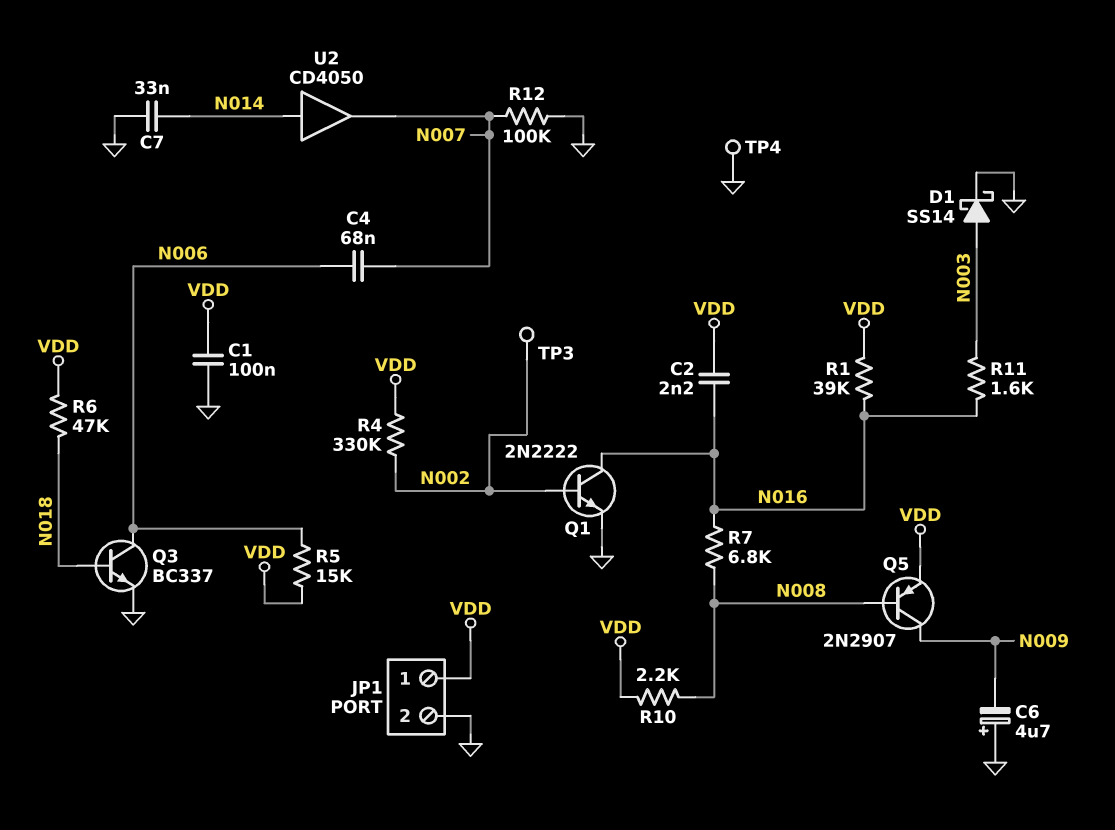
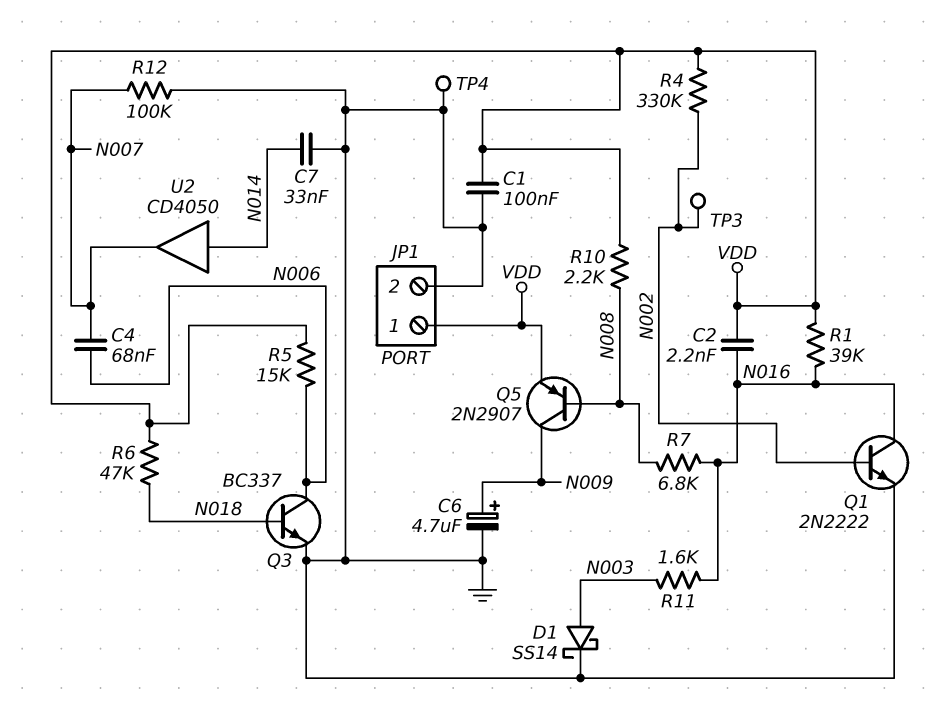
C6: 4.7uF (plus GND, minus N009) -> 4.7uF (plus N009, minus GND)

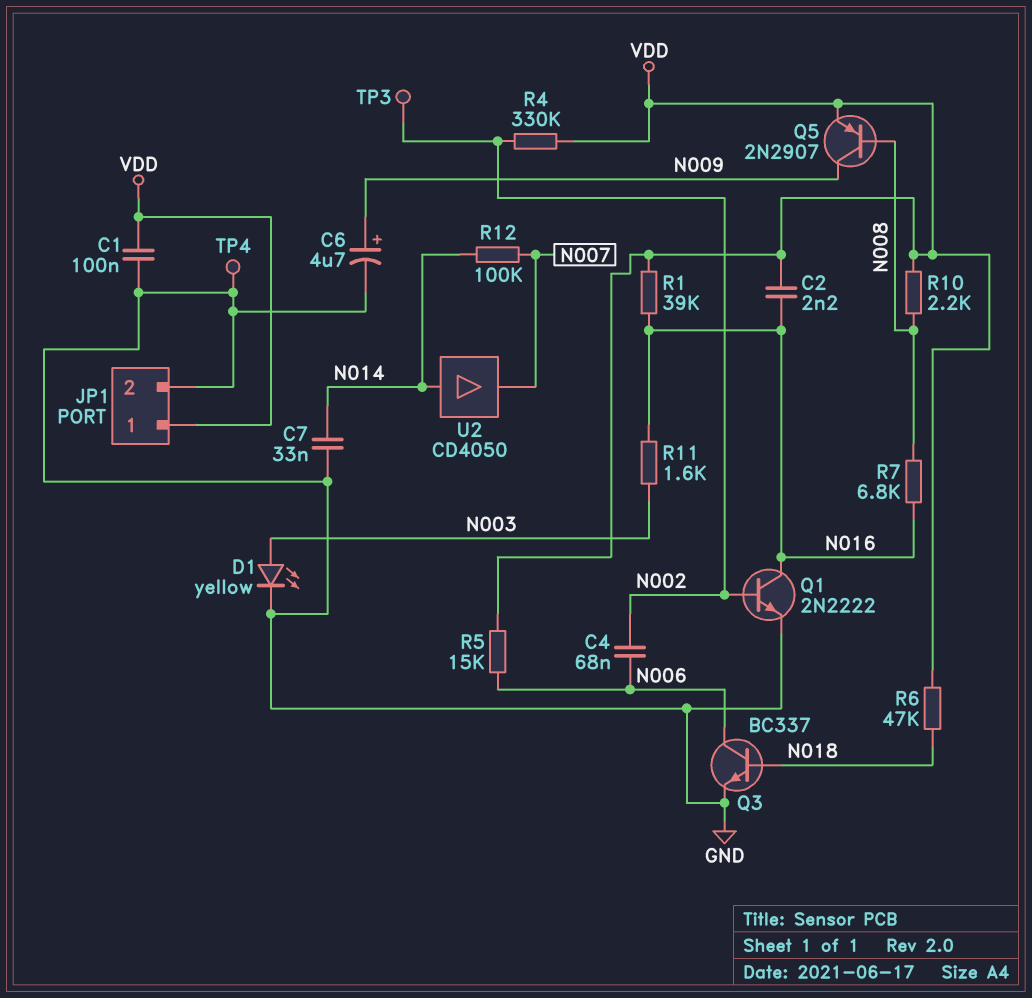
C4: 68nF (N006, N007) -> 68nF (N002, N006)
D1: schottky SS14 (A N003, K GND) -> LED yellow (A N003, K GND)
R12: 100k (GND, N007) -> 100k (N007, N014)

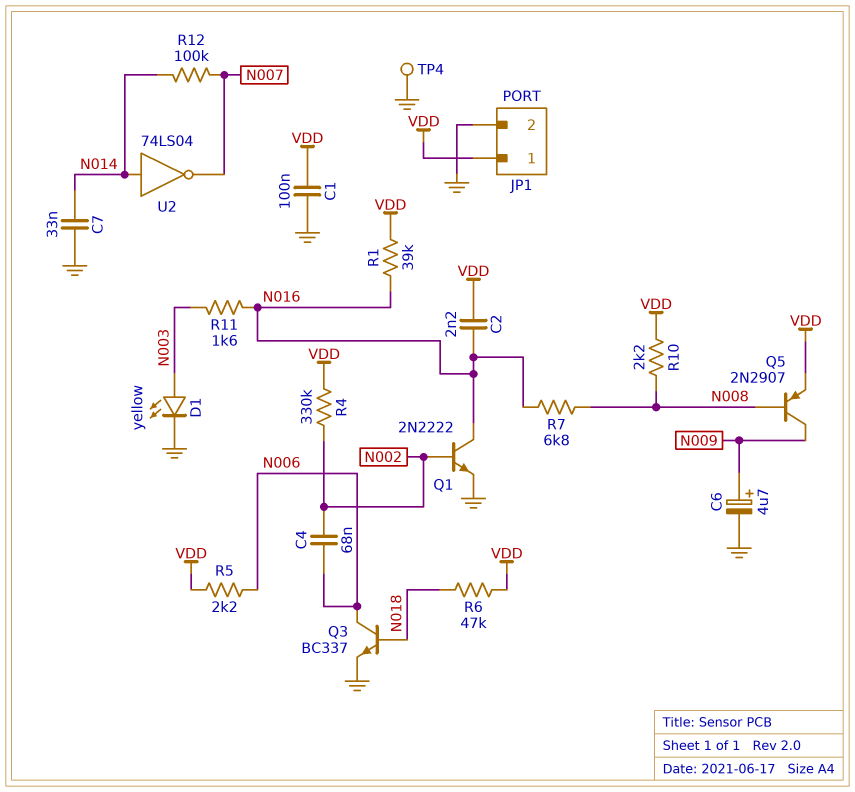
R5: 15k (N006, VDD) -> 2.2k (N006, VDD)
TP3: test point (N002) -> none
U2: buffer CD4050 (in N014, out N007) -> NOT 74LS04 (in N014, out N007)

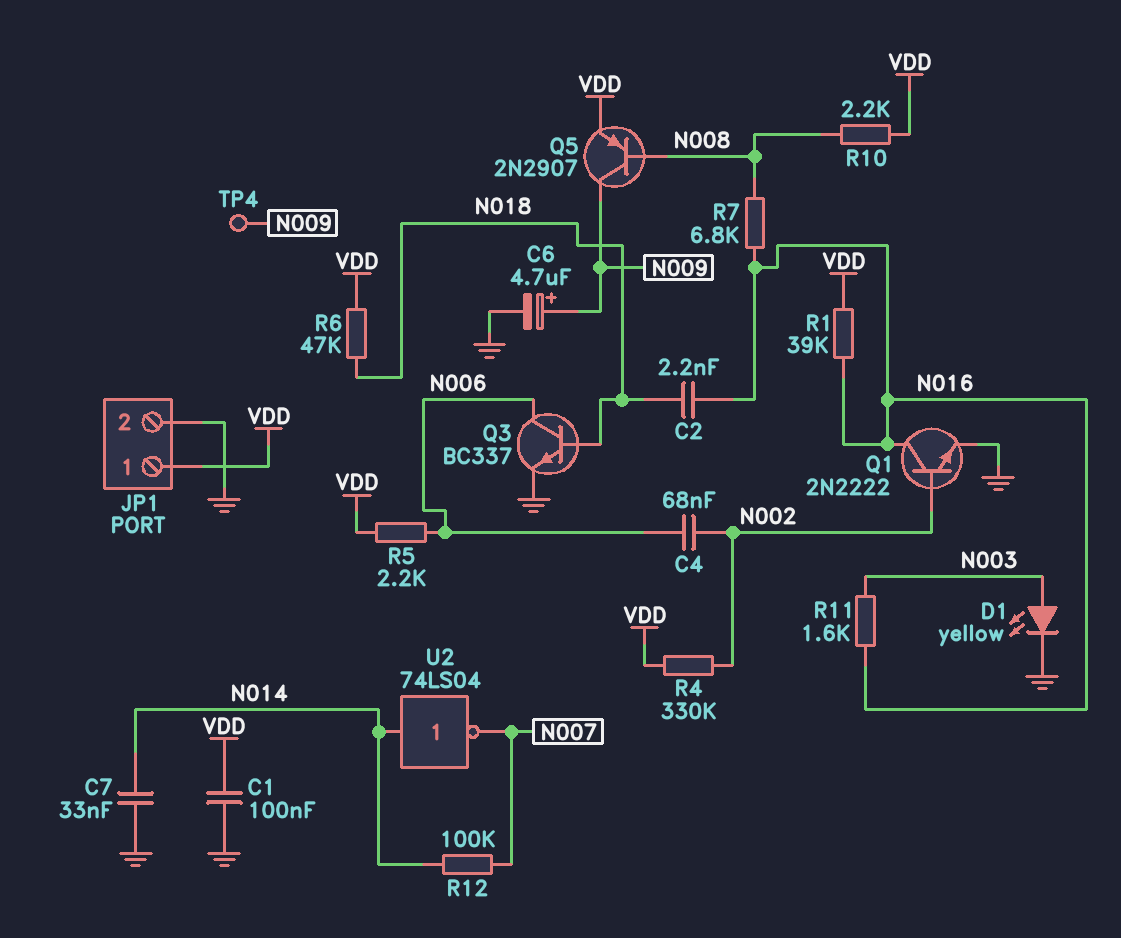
C2: 2.2nF (N016, VDD) -> 2.2nF (N016, N018)
TP4: test point (GND) -> test point (N009)

